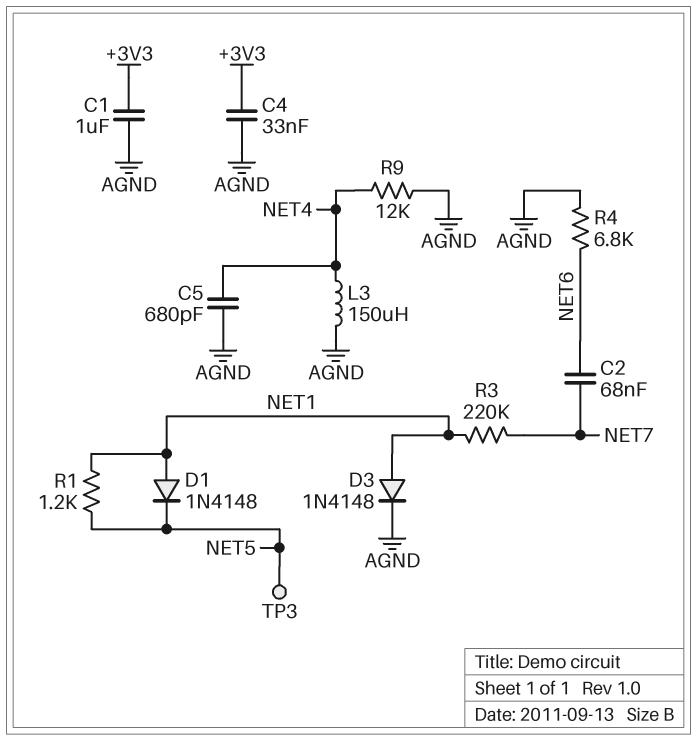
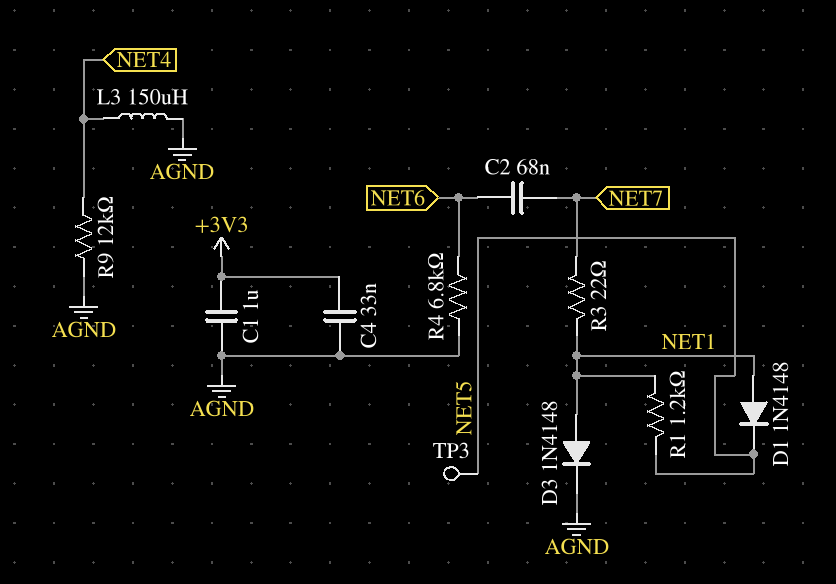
C5: 680pF (AGND, NET4) -> none
R3: 220k (NET1, NET7) -> 22 (NET1, NET7)

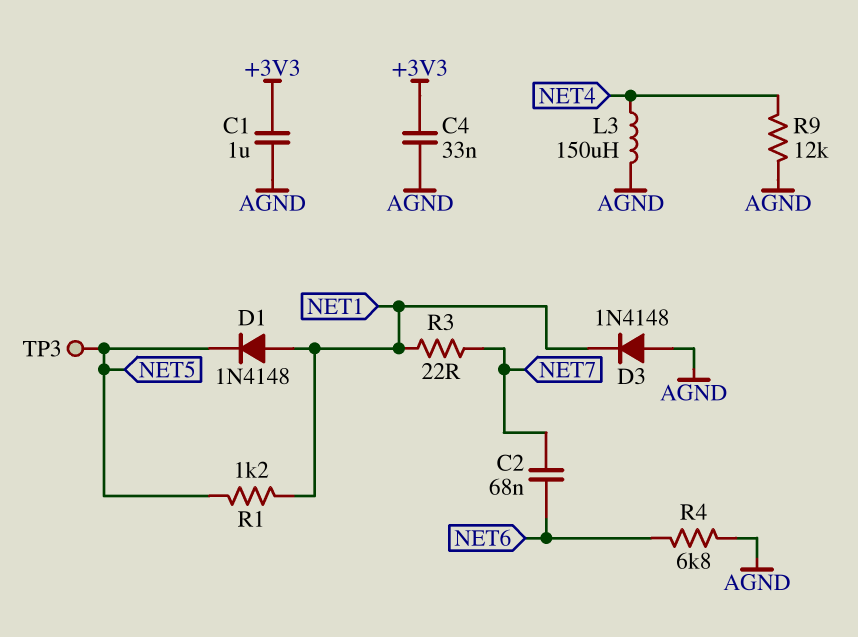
D3: diode 1N4148 (A NET1, K AGND) -> diode 1N4148 (A AGND, K NET1)

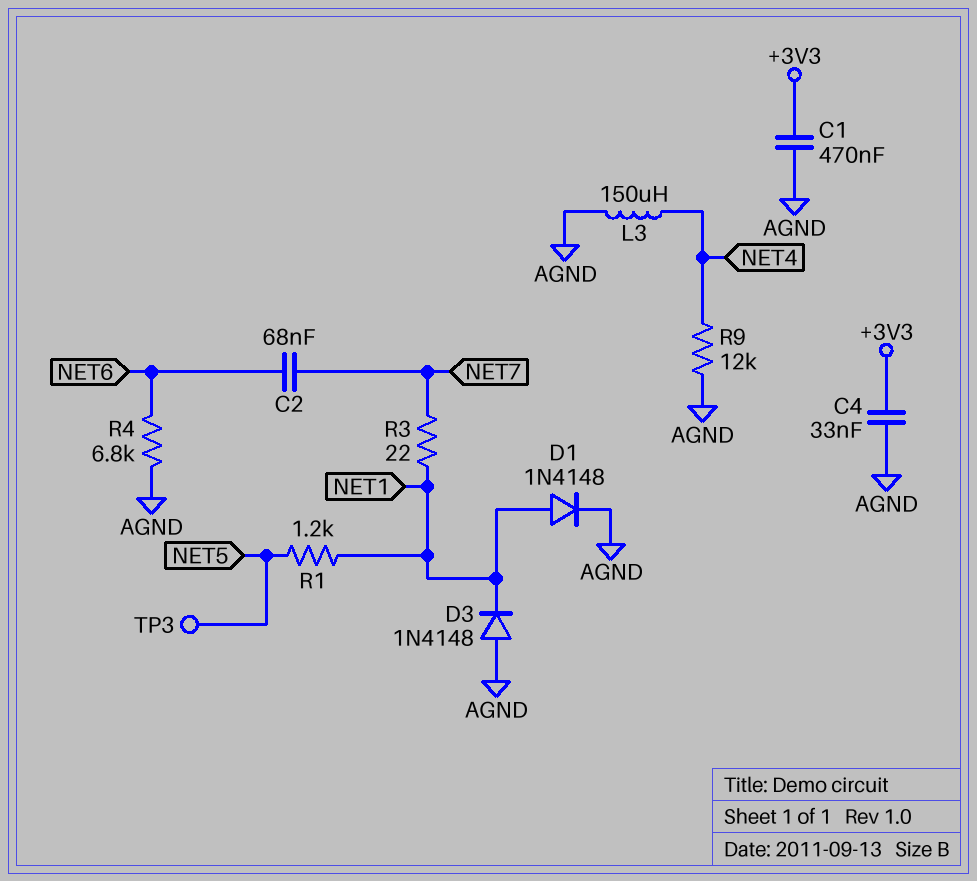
C1: 1uF (+3V3, AGND) -> 470nF (+3V3, AGND)
D1: diode 1N4148 (A NET1, K NET5) -> diode 1N4148 (A NET1, K AGND)

